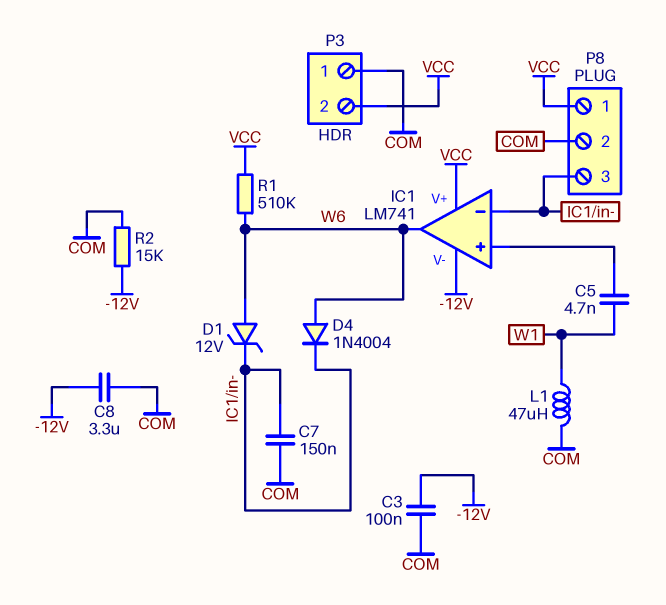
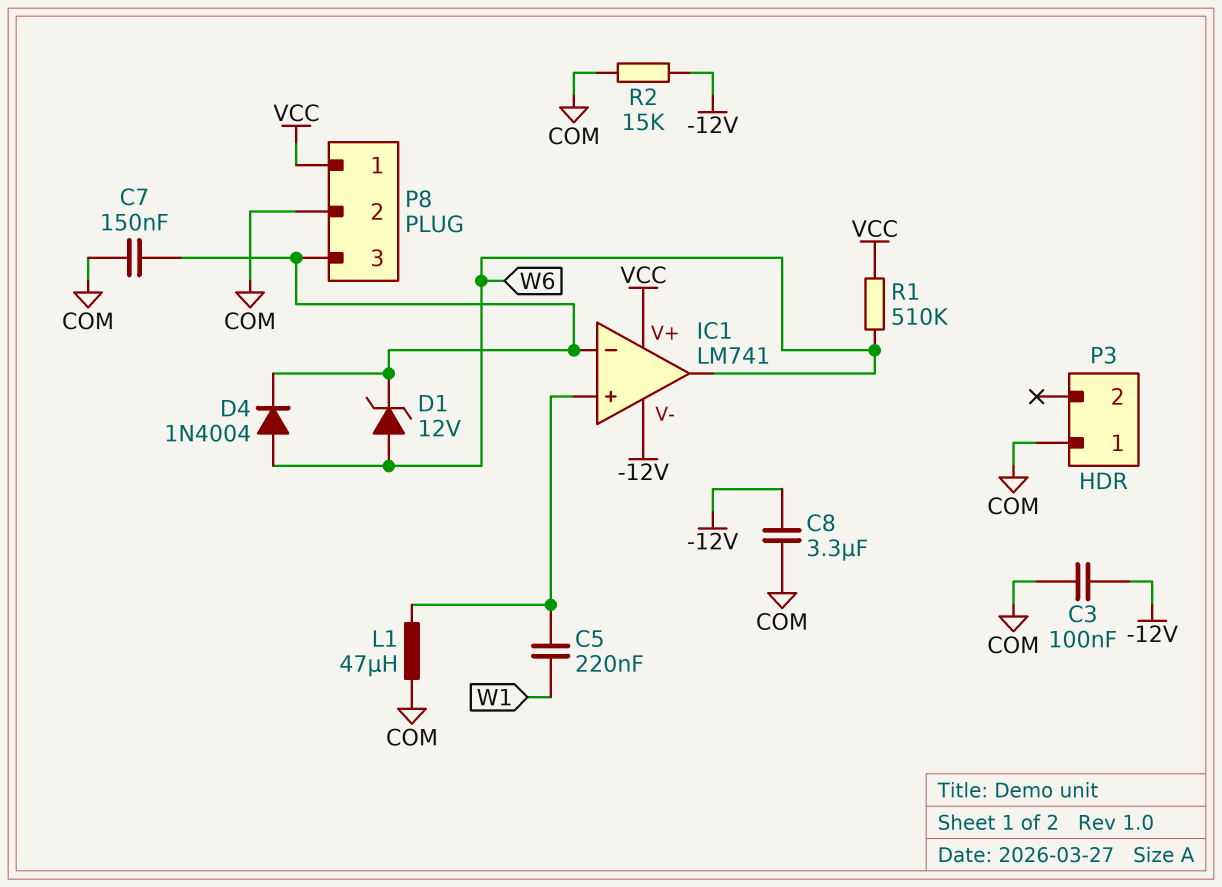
C5: 4.7nF (IC1/in+, W1) -> 220nF (IC1/in+, W1)
L1: 47uH (COM, W1) -> 47uH (COM, IC1/in+)
P3 pin 2: VCC -> none

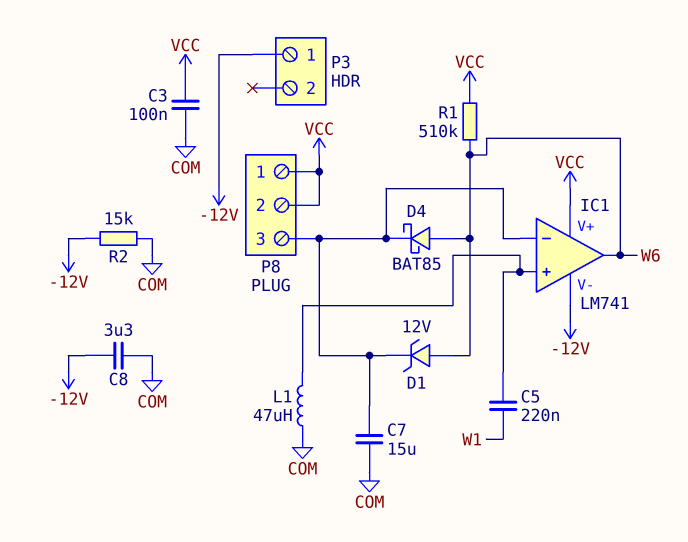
C3: 100nF (-12V, COM) -> 100nF (COM, VCC)
C7: 150nF (COM, IC1/in-) -> 15uF (COM, IC1/in-)
D4: diode 1N4004 (A W6, K IC1/in-) -> schottky BAT85 (A W6, K IC1/in-)
P3 pin 1: COM -> -12V
P8 pin 2: COM -> VCC

